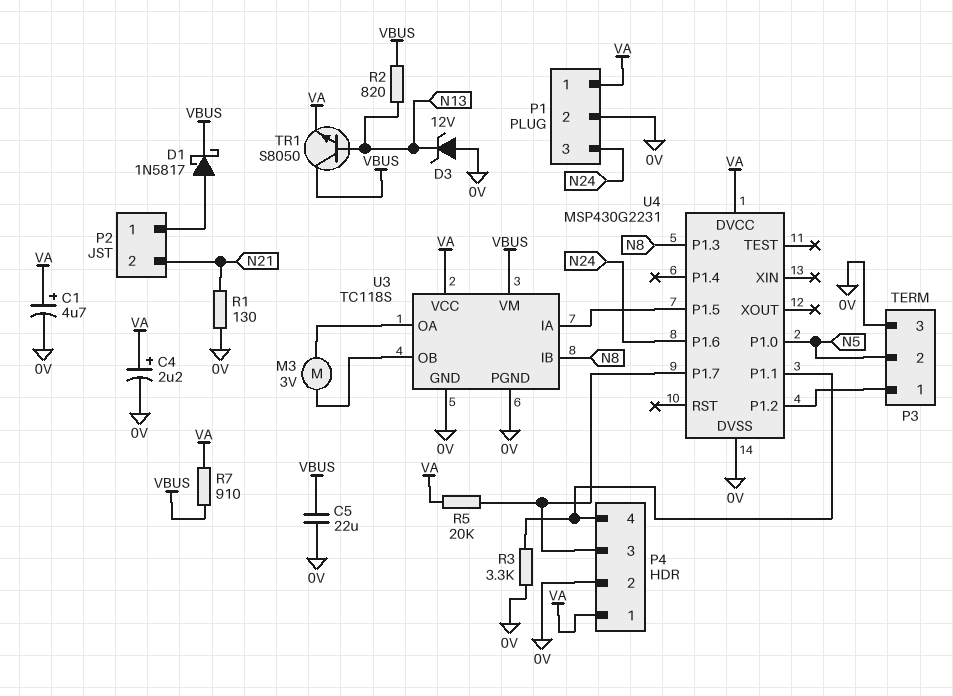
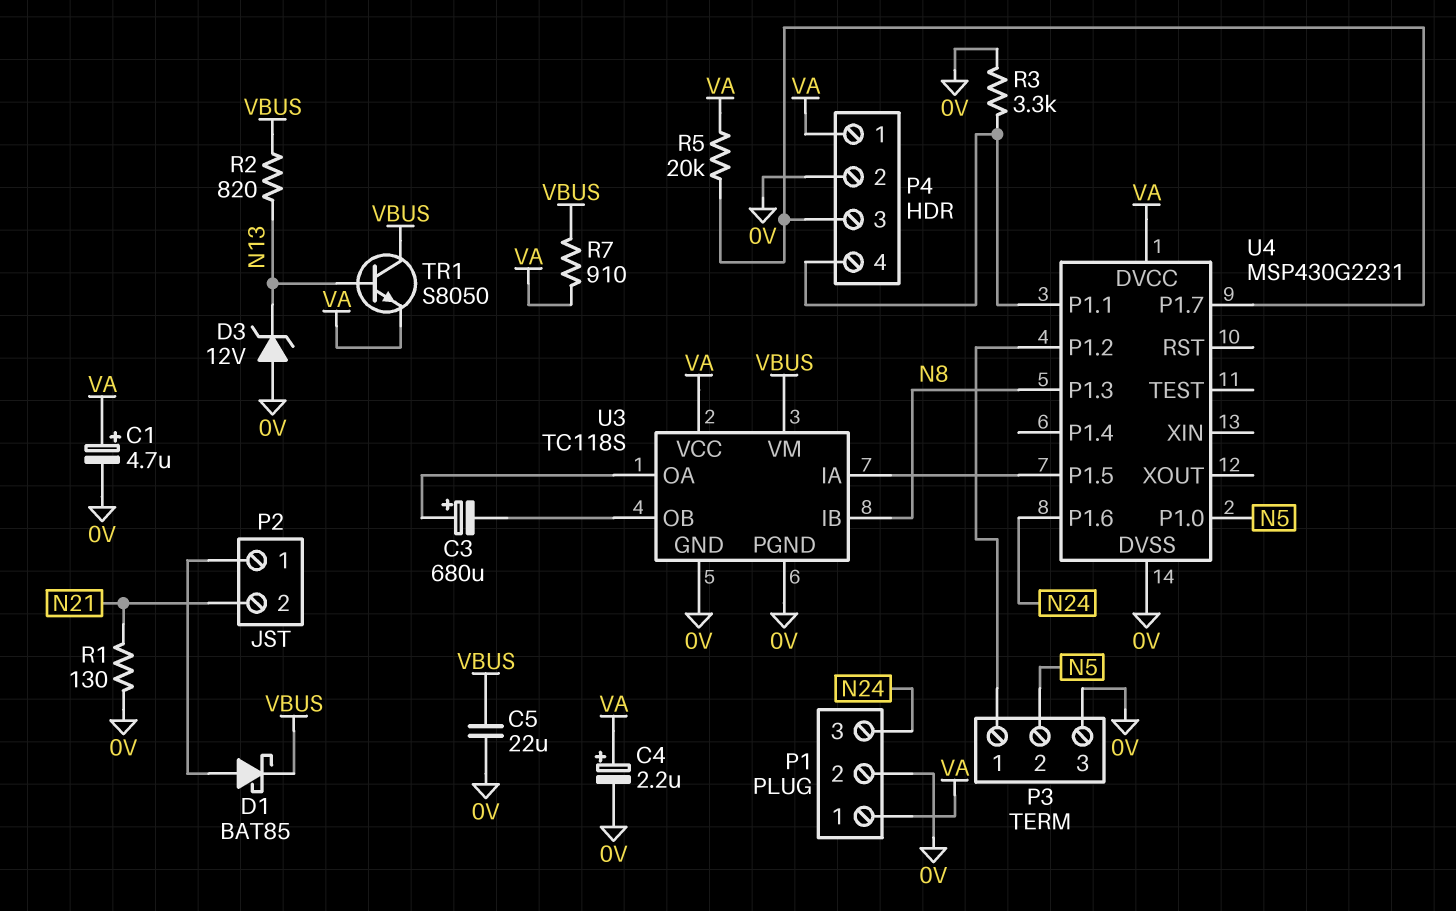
C3: none -> 680uF (plus U3/OA, minus U3/OB)
D1: schottky 1N5817 (A P2/1, K VBUS) -> schottky BAT85 (A P2/1, K VBUS)
M3: motor 3V (U3/OA, U3/OB) -> none

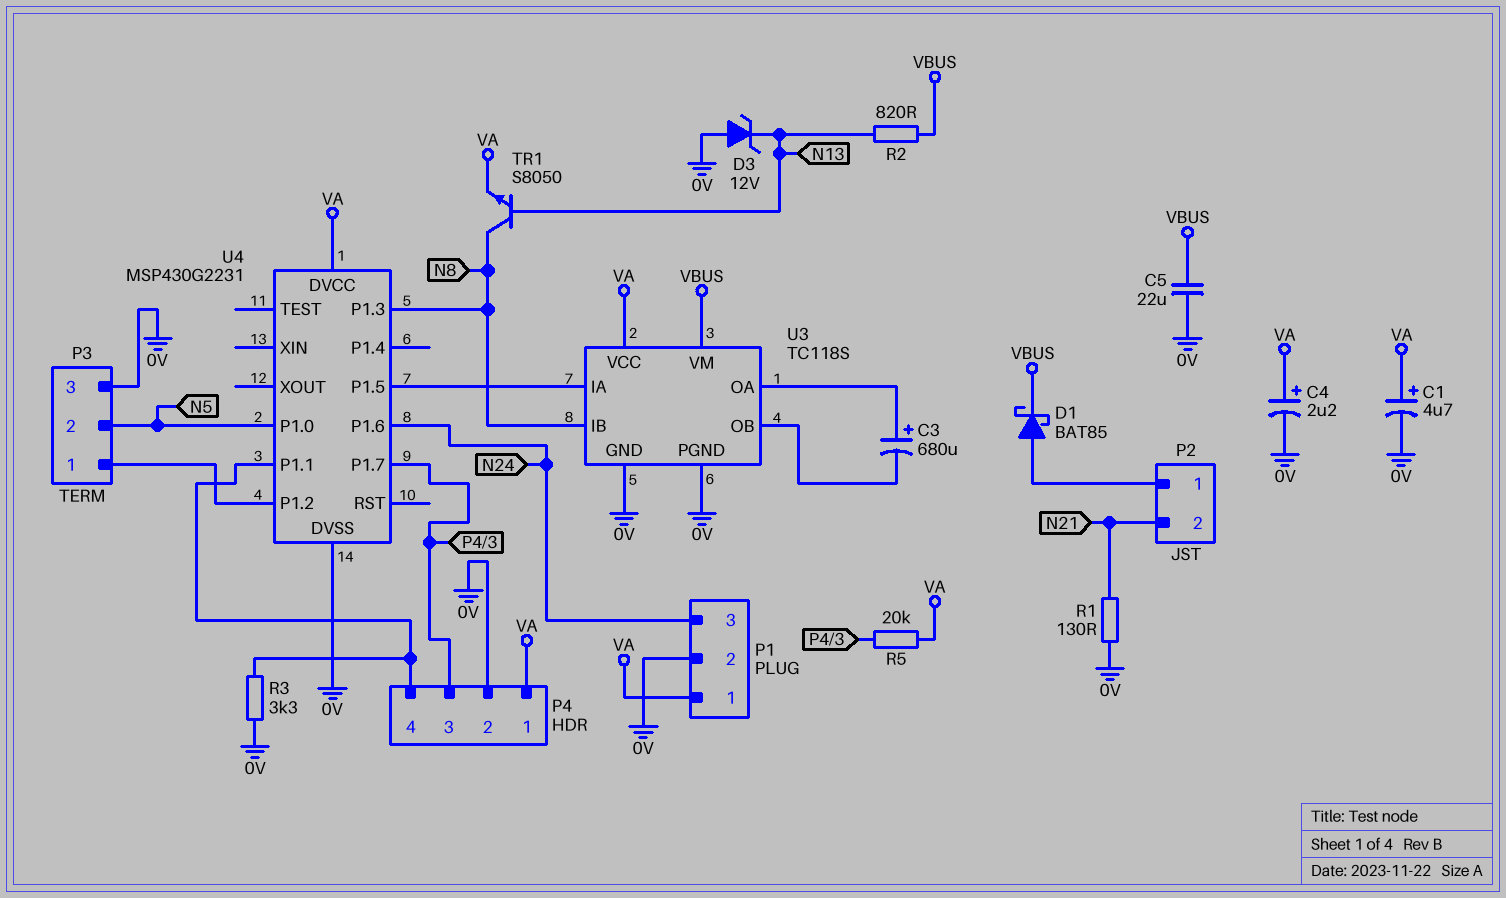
R7: 910 (VA, VBUS) -> none
TR1: NPN S8050 (B N13, C VBUS, E VA) -> NPN S8050 (B N13, C N8, E VA)

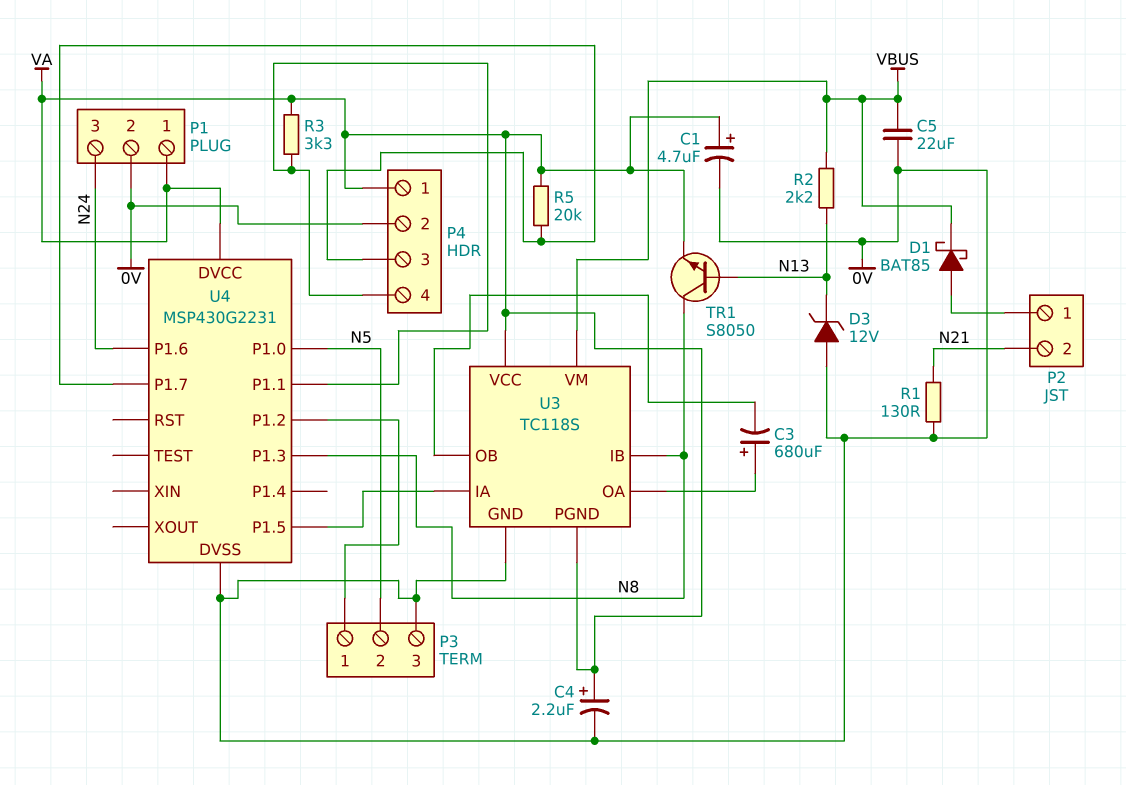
R2: 820 (N13, VBUS) -> 2.2k (N13, VBUS)
R3: 3.3k (0V, P4/4) -> 3.3k (P4/4, VA)
U3 pin PGND: 0V -> VA

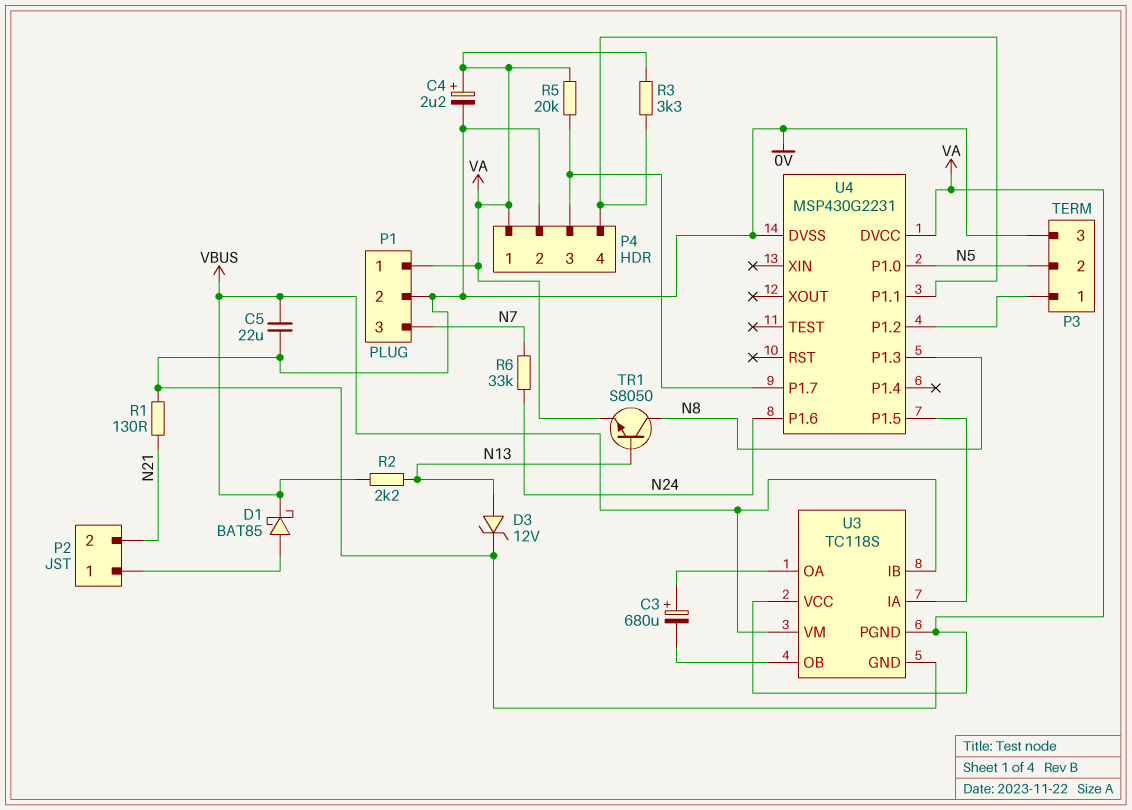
C1: 4.7uF (plus VA, minus 0V) -> none
D3: zener 12V (A 0V, K N13) -> zener 12V (A N13, K 0V)
P1 pin 3: N24 -> N7
R6: none -> 33k (N7, N24)
U3 pin IB: N8 -> VBUS

